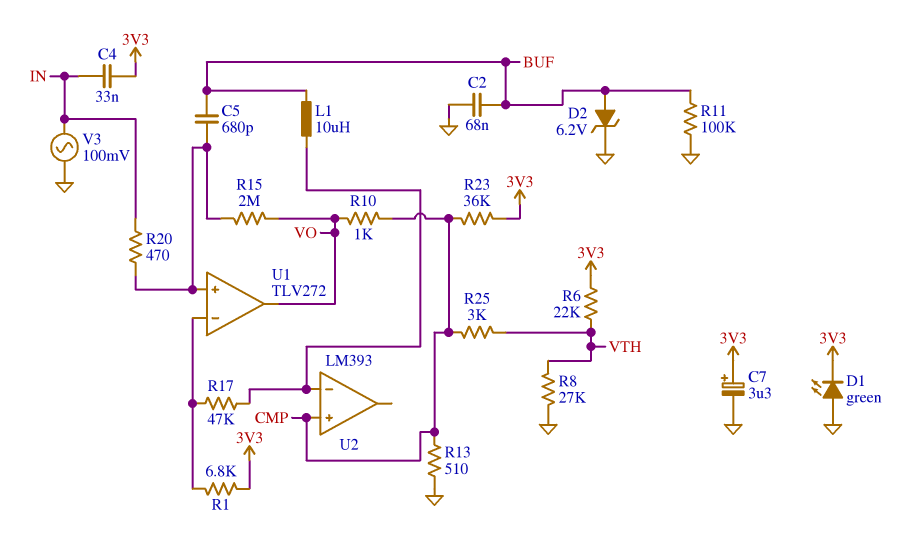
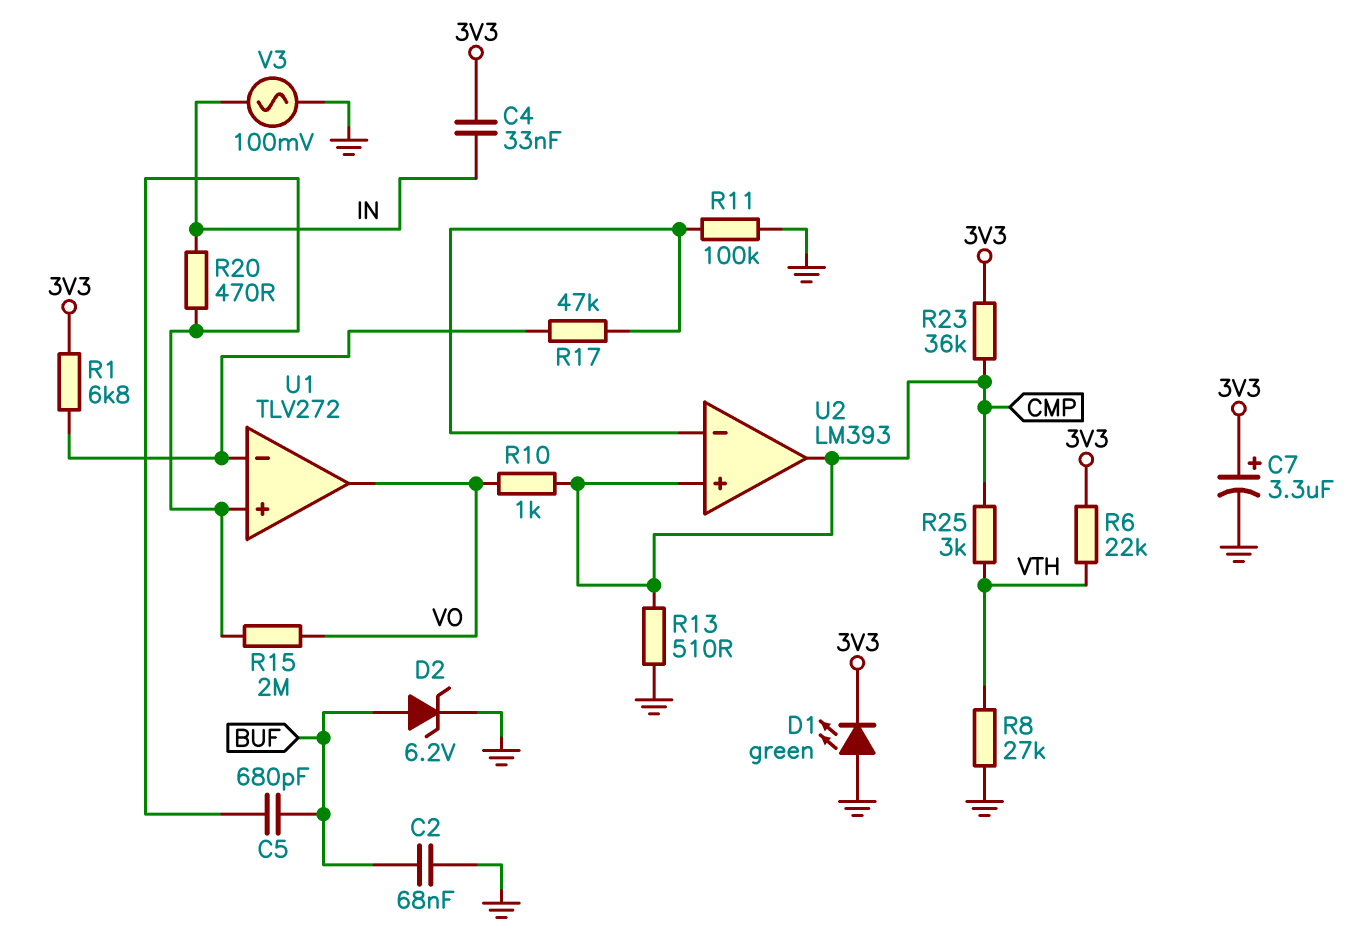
L1: 10uH (BUF, U2/in-) -> none
R11: 100k (BUF, GND) -> 100k (GND, U2/in-)
U2 pin out: none -> CMP

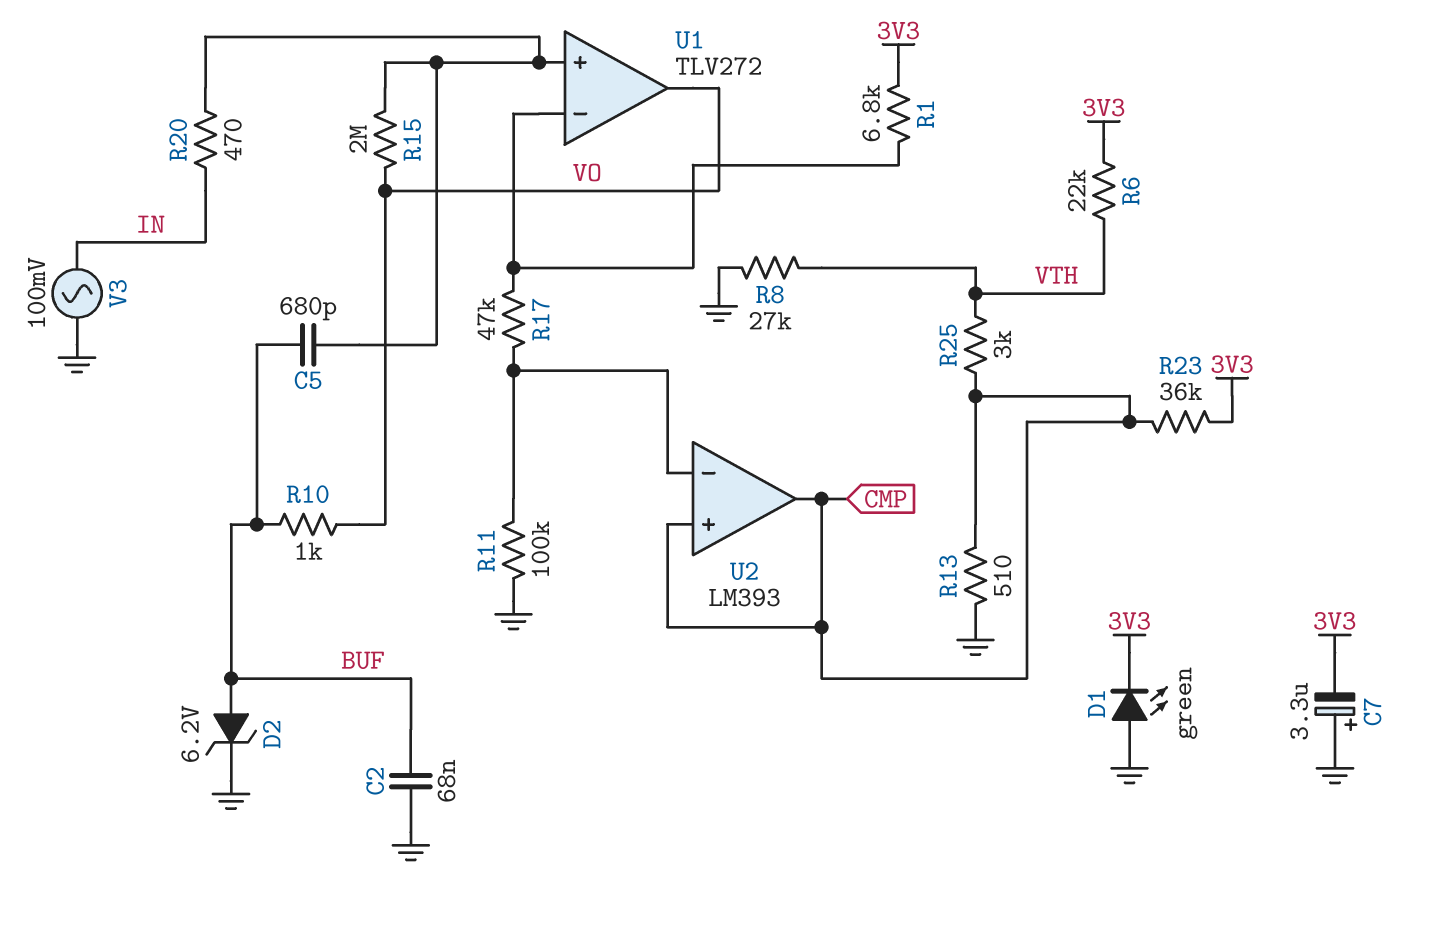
C4: 33nF (3V3, IN) -> none
C7: 3.3uF (plus 3V3, minus GND) -> 3.3uF (plus GND, minus 3V3)
R10: 1k (CMP, VO) -> 1k (BUF, VO)

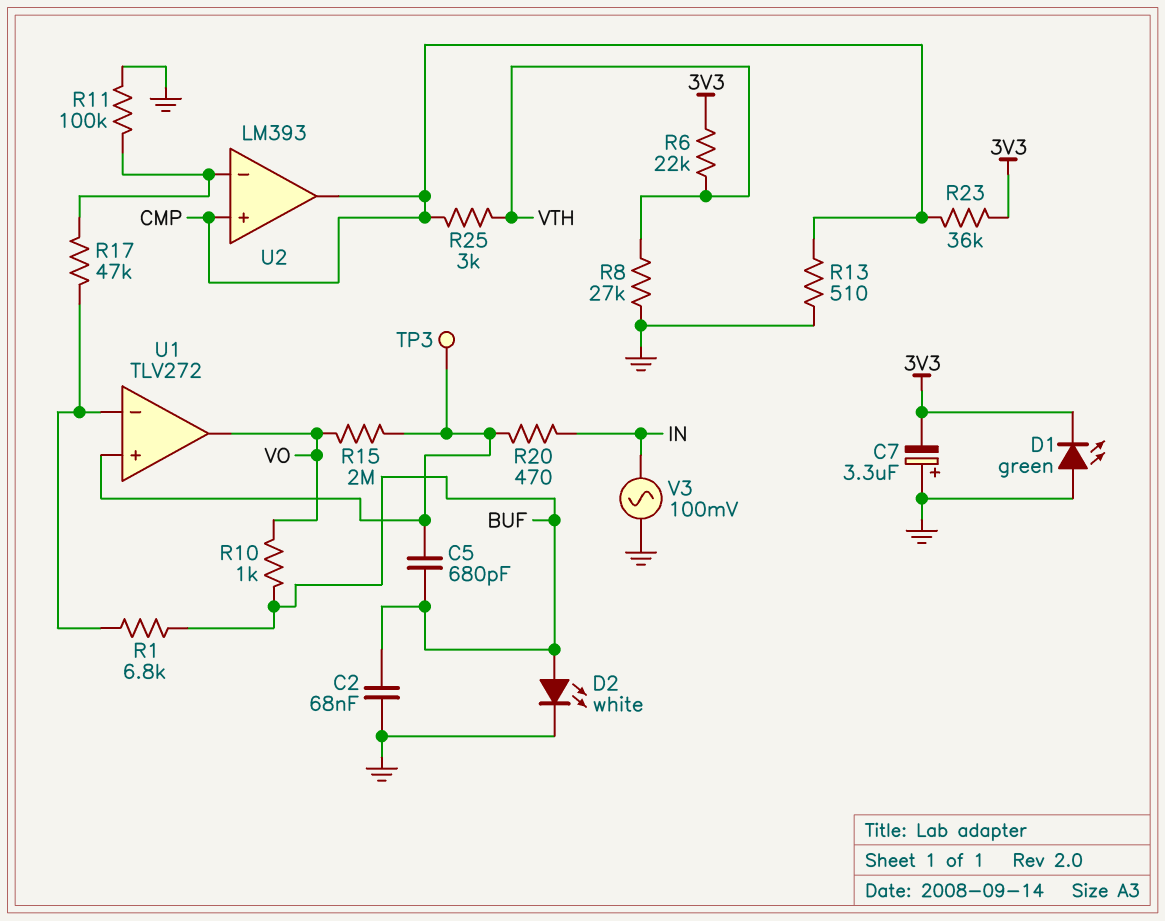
D2: zener 6.2V (A BUF, K GND) -> LED white (A BUF, K GND)
R1: 6.8k (3V3, U1/in-) -> 6.8k (BUF, U1/in-)
TP3: none -> test point (U1/in+)

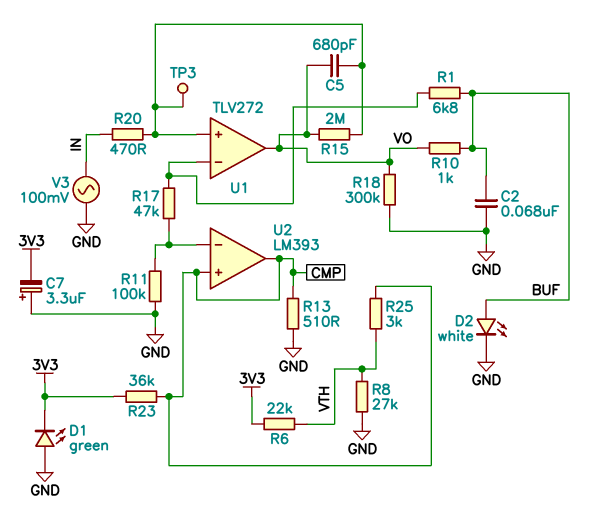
C5: 680pF (BUF, U1/in+) -> 680pF (U1/in+, VO)
R18: none -> 300k (GND, VO)

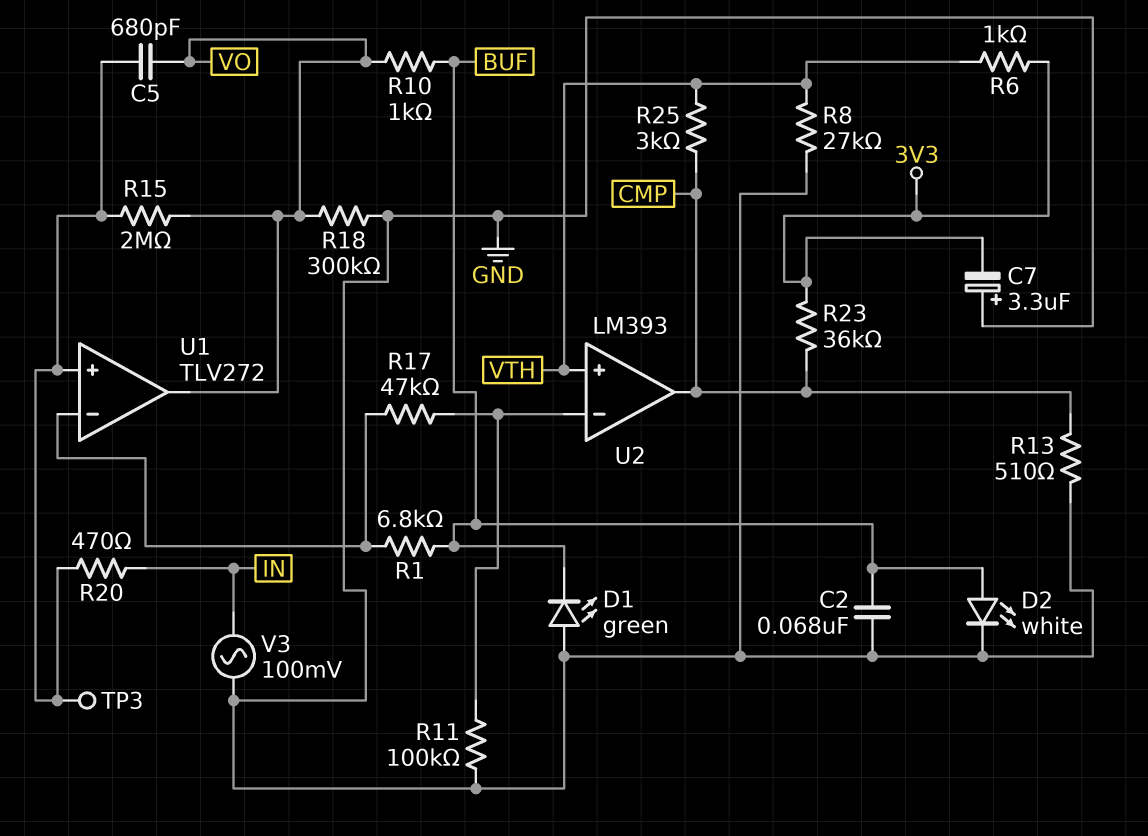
D1: LED green (A GND, K 3V3) -> LED green (A GND, K BUF)
R6: 22k (3V3, VTH) -> 1k (3V3, VTH)
U2 pin in+: CMP -> VTH

